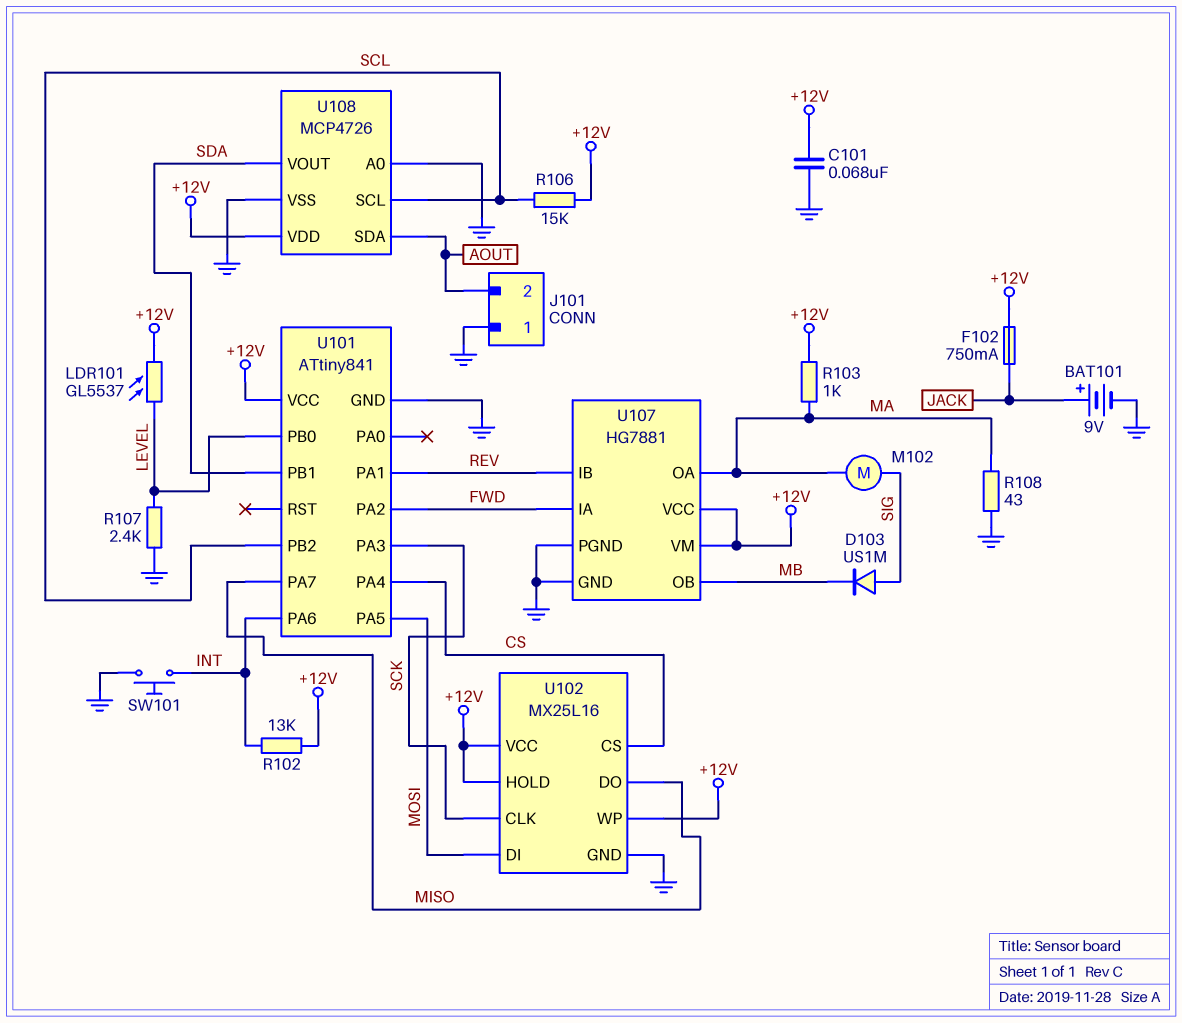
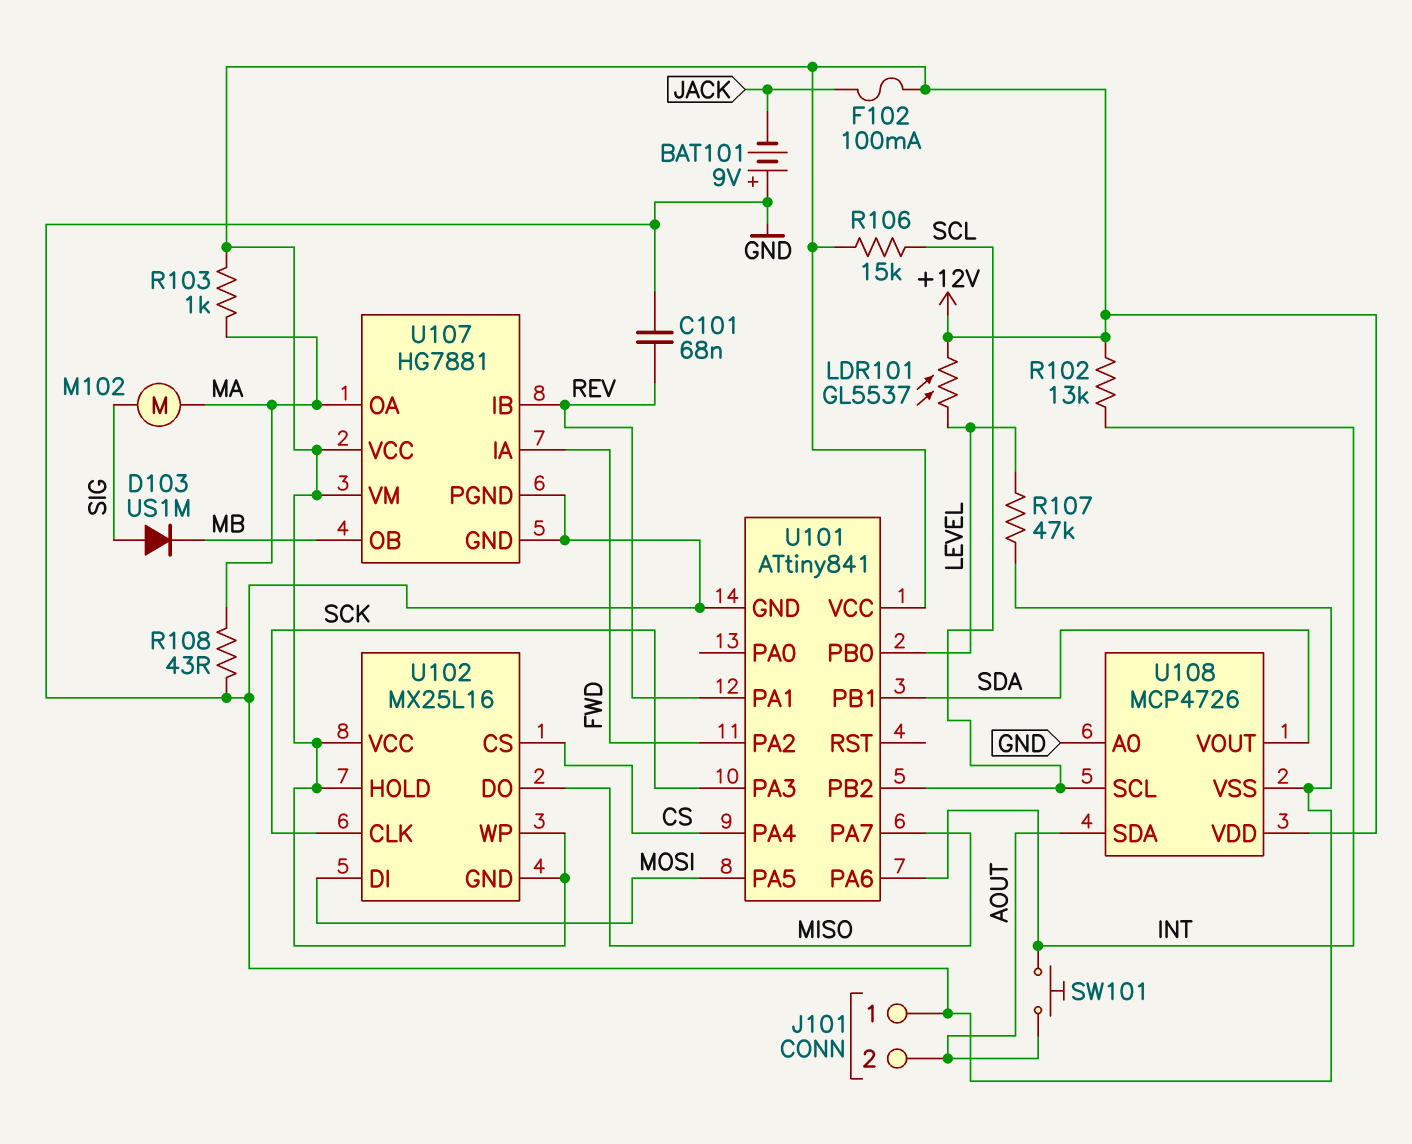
BAT101: 9V (plus JACK, minus GND) -> 9V (plus GND, minus JACK)
C101: 68nF (+12V, GND) -> 68nF (GND, REV)
F102: 750mA (+12V, JACK) -> 100mA (+12V, JACK)
R107: 2.4k (GND, LEVEL) -> 47k (GND, LEVEL)
SW101: button (GND, INT) -> button (AOUT, INT)
U102 pin GND: GND -> +12V

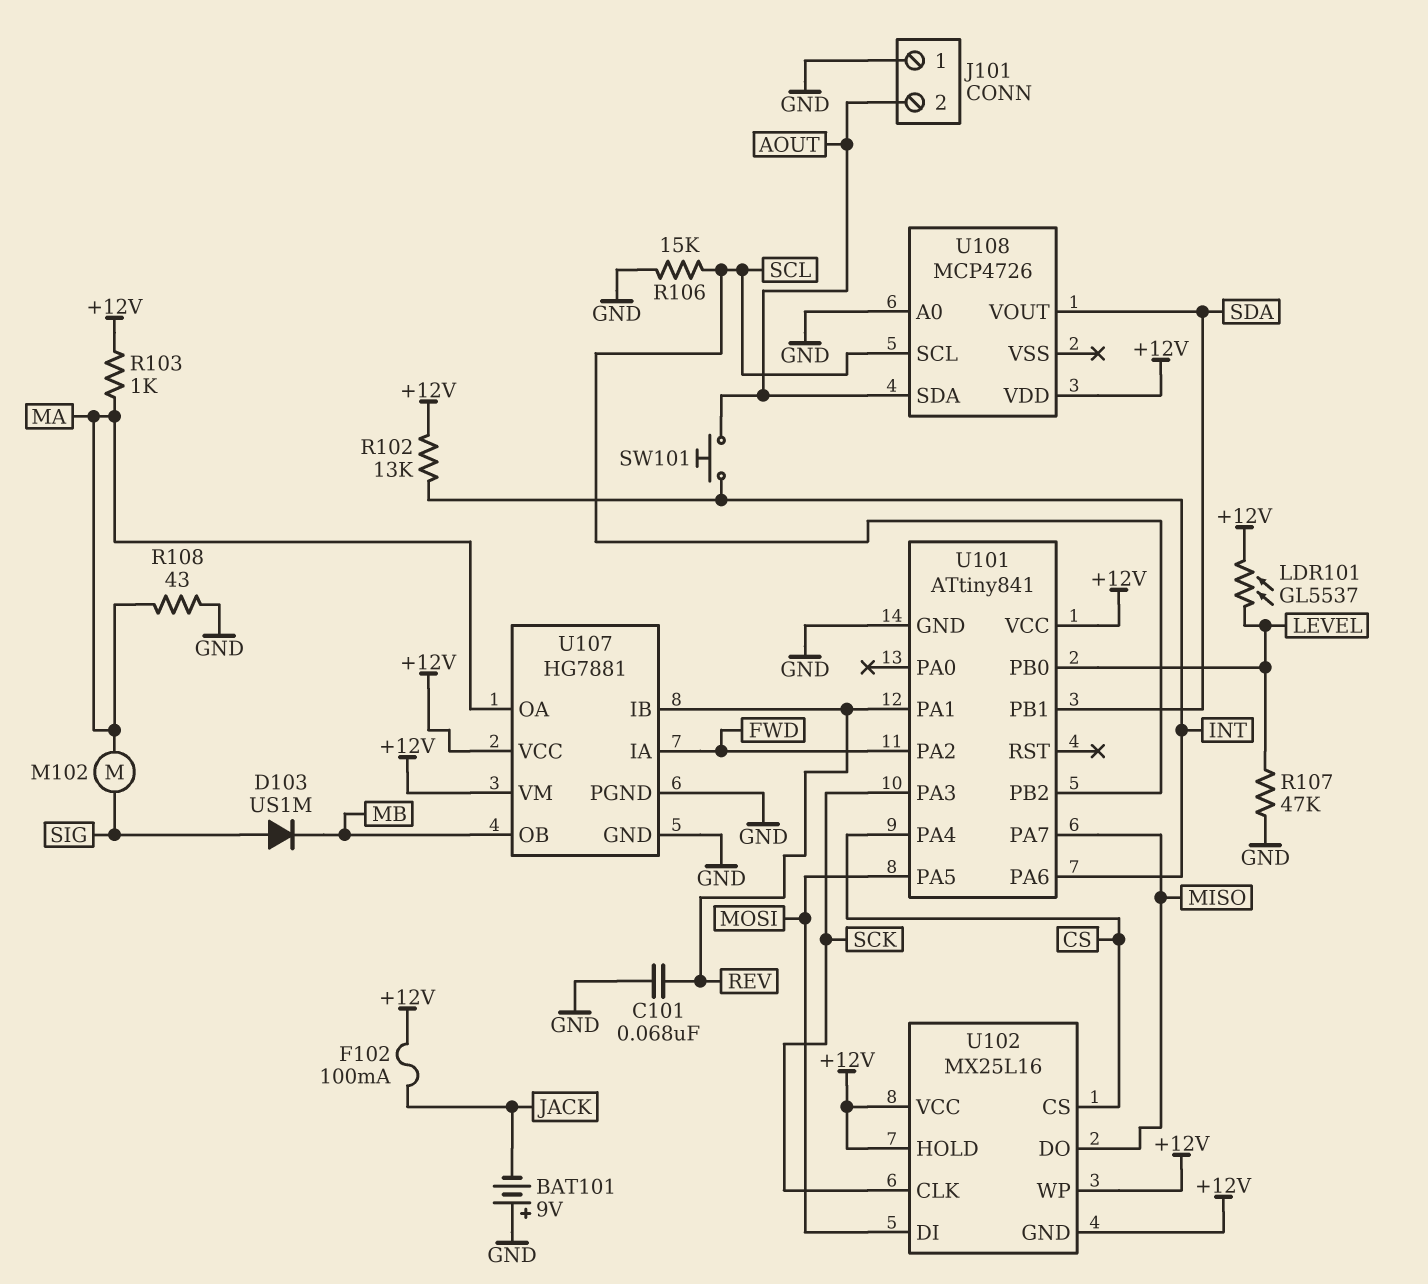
R106: 15k (+12V, SCL) -> 15k (GND, SCL)
U108 pin VSS: GND -> none

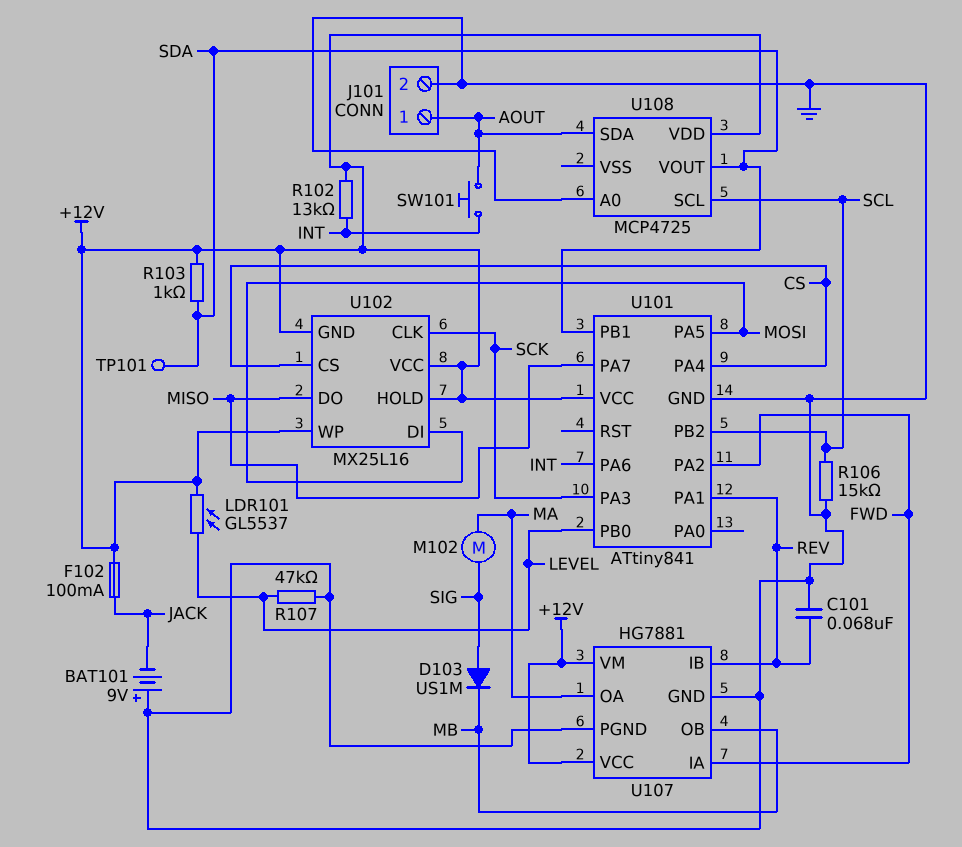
J101 pin 1: GND -> AOUT
J101 pin 2: AOUT -> GND
R103: 1k (+12V, MA) -> 1k (+12V, SDA)
R108: 43 (GND, MA) -> none
TP101: none -> test point (SDA)
U108: MCP4726 -> MCP4725

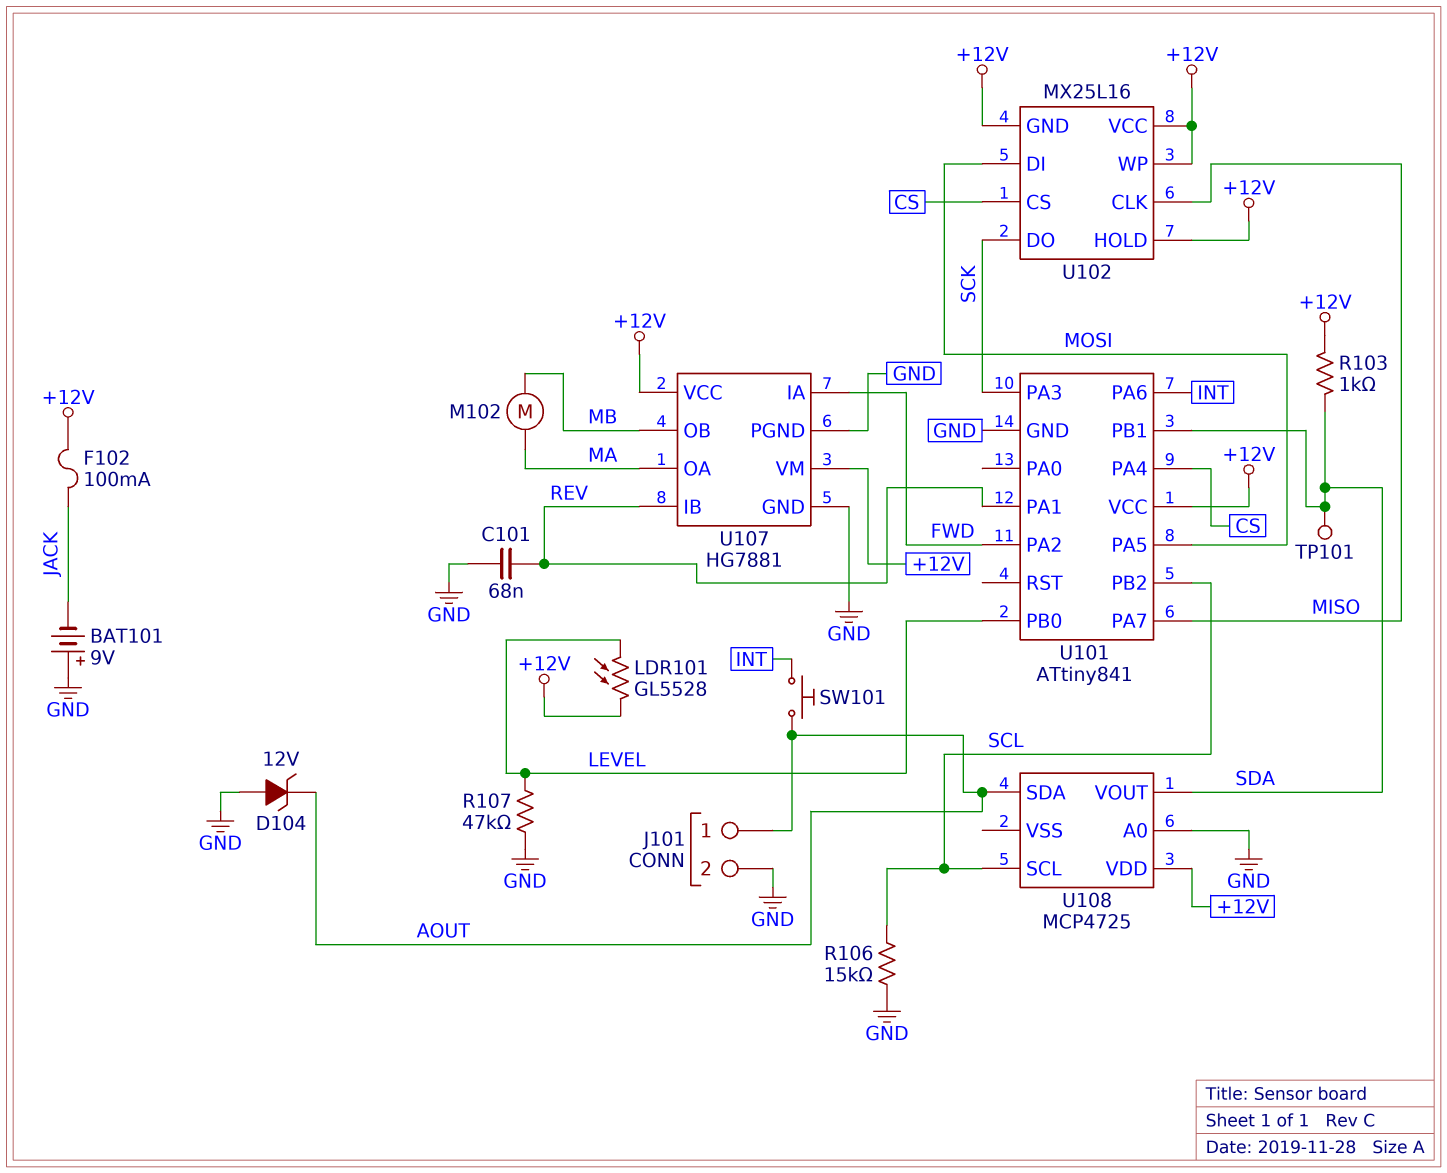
D103: diode US1M (A SIG, K MB) -> none
D104: none -> zener 12V (A GND, K AOUT)
LDR101: GL5537 (+12V, LEVEL) -> GL5528 (+12V, LEVEL)
M102: motor (MA, SIG) -> motor (MA, MB)
R102: 13k (+12V, INT) -> none
U102 pin CLK: SCK -> MISO
U102 pin DO: MISO -> SCK

